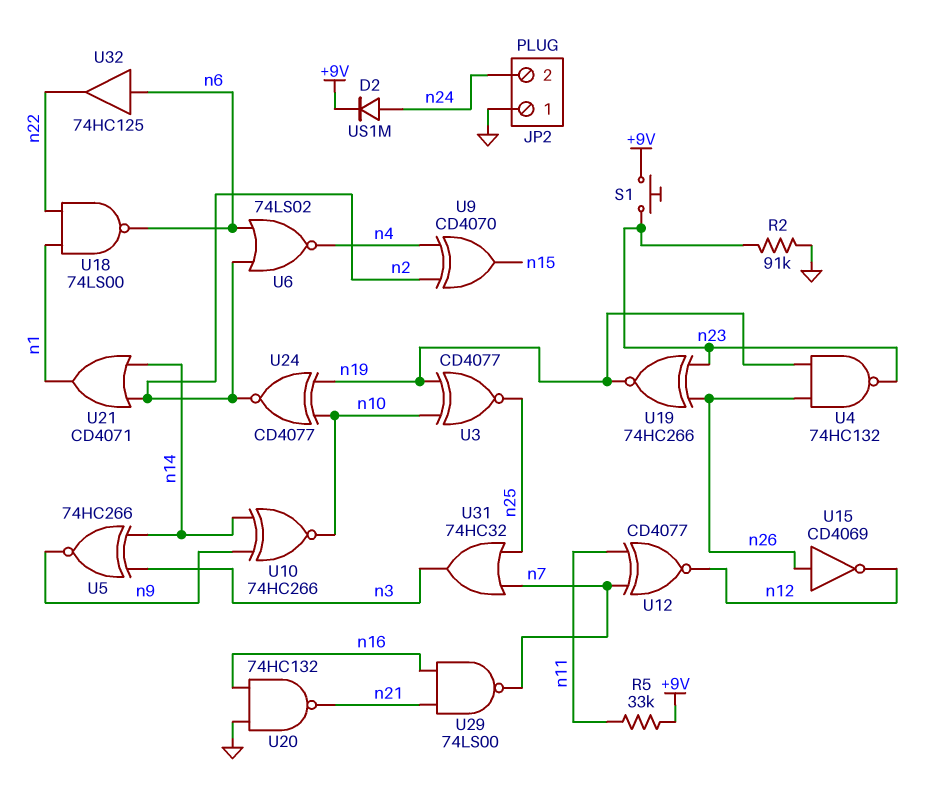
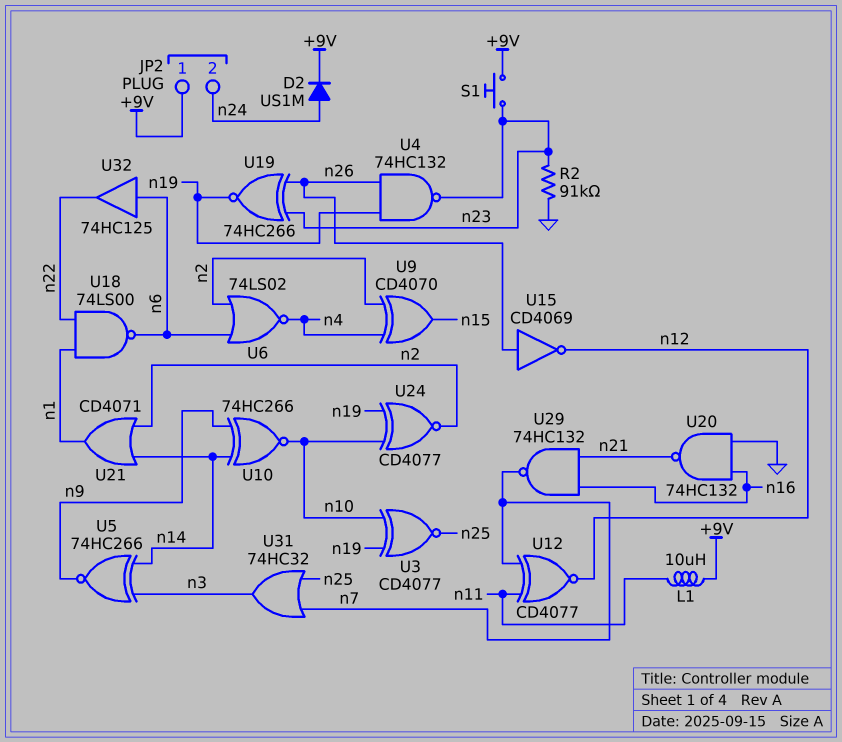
JP2 pin 1: GND -> +9V
L1: none -> 10uH (+9V, n11)
R5: 33k (+9V, n11) -> none
U29: NAND 74LS00 (in n16, in n21, out n7) -> NAND 74HC132 (in n16, in n21, out n7)

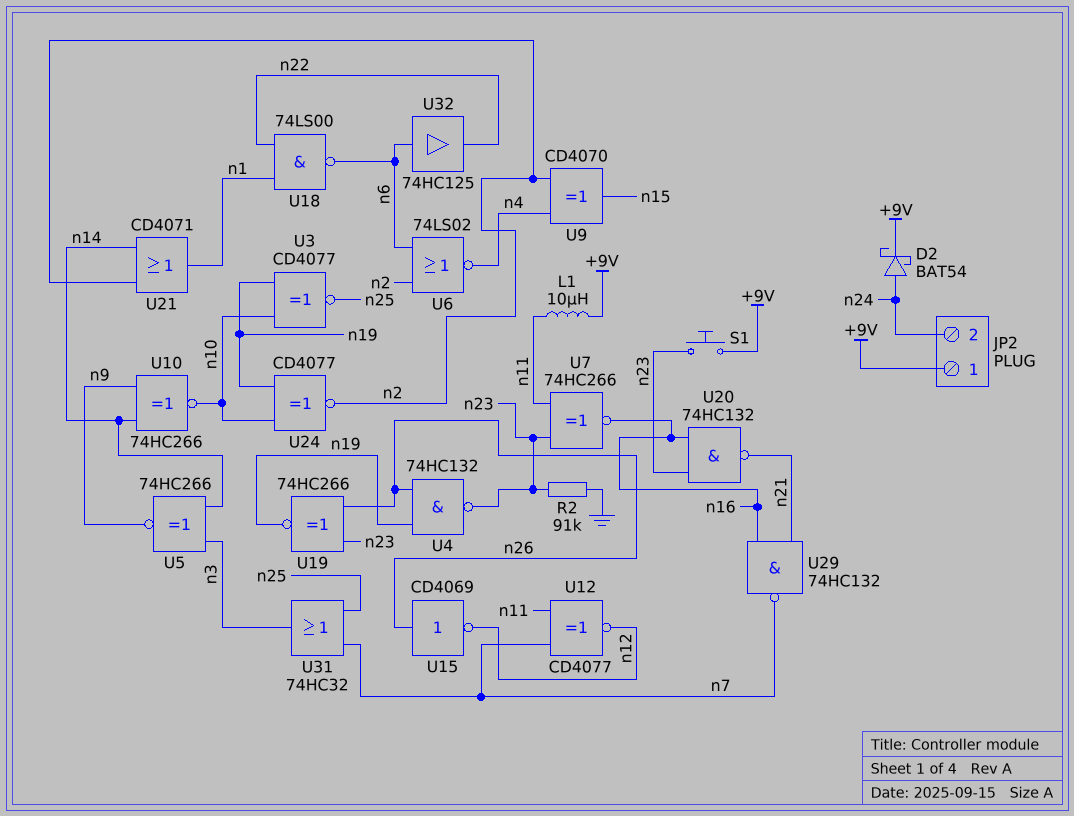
D2: diode US1M (A n24, K +9V) -> schottky BAT54 (A n24, K +9V)
U7: none -> XNOR 74HC266 (in n11, in n23, out n16)
U20: NAND 74HC132 (in GND, in n16, out n21) -> NAND 74HC132 (in n16, in n23, out n21)

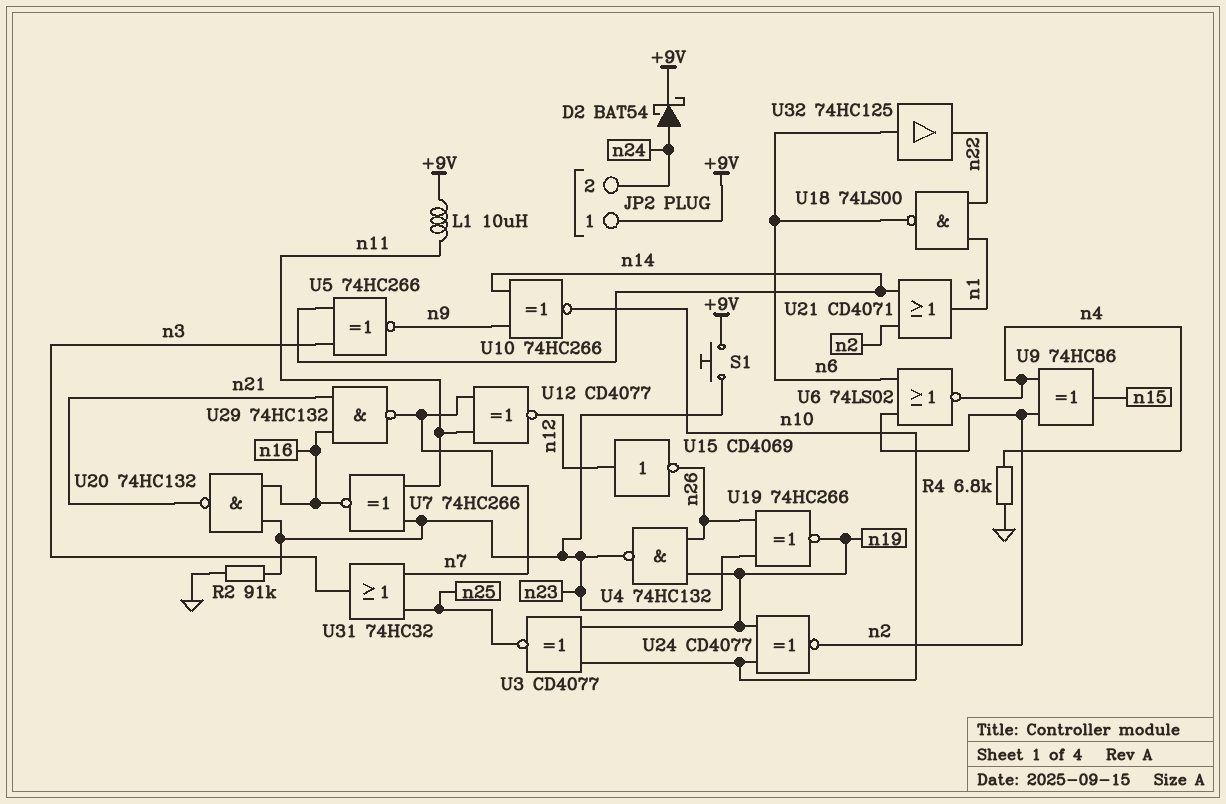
R4: none -> 6.8k (GND, n4)
U9: XOR CD4070 (in n2, in n4, out n15) -> XOR 74HC86 (in n2, in n4, out n15)
U15: NOT CD4069 (in n26, out n12) -> NOT CD4069 (in n12, out n26)

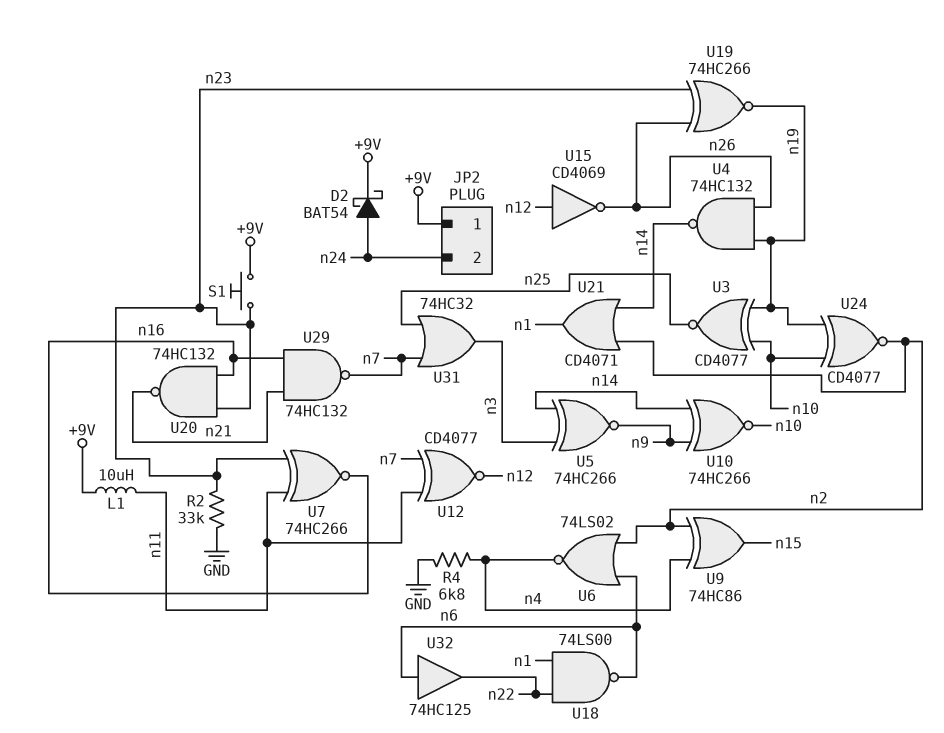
R2: 91k (GND, n23) -> 33k (GND, n23)
U4: NAND 74HC132 (in n19, in n26, out n23) -> NAND 74HC132 (in n19, in n26, out n14)

